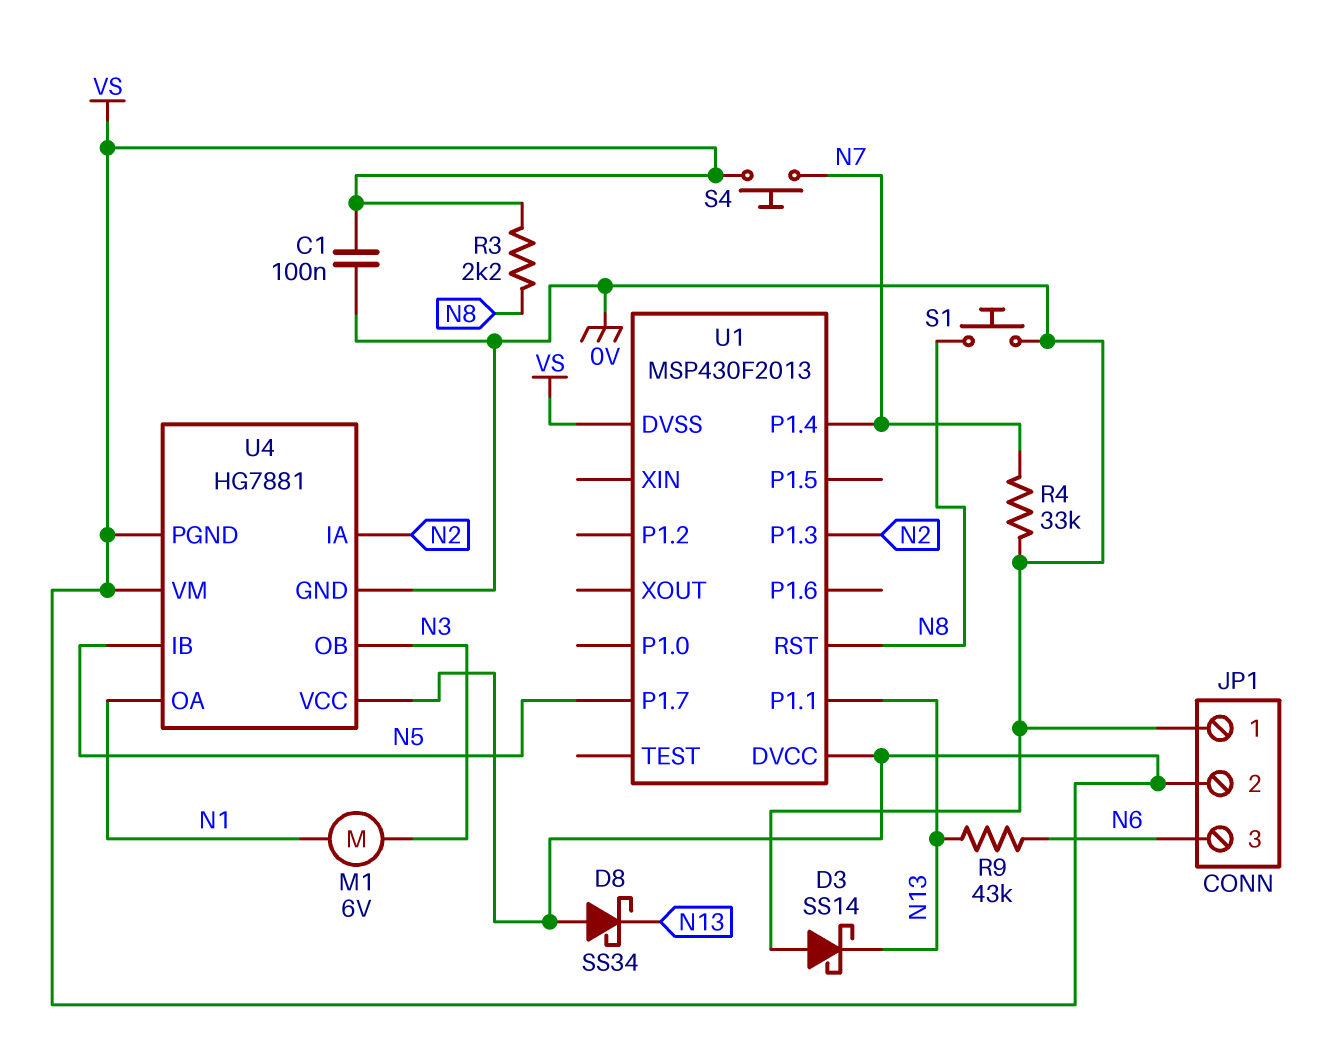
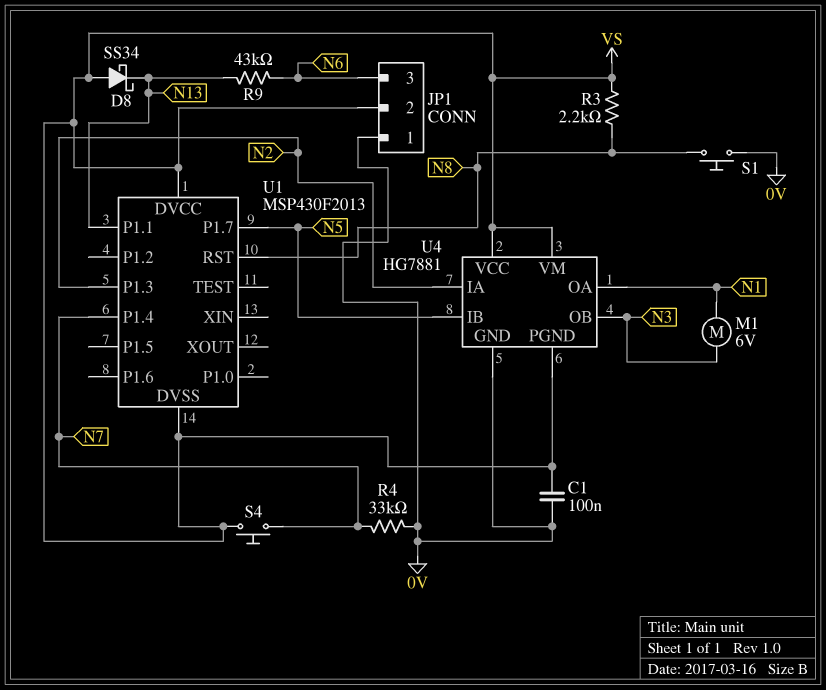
D3: schottky SS14 (A 0V, K N13) -> none

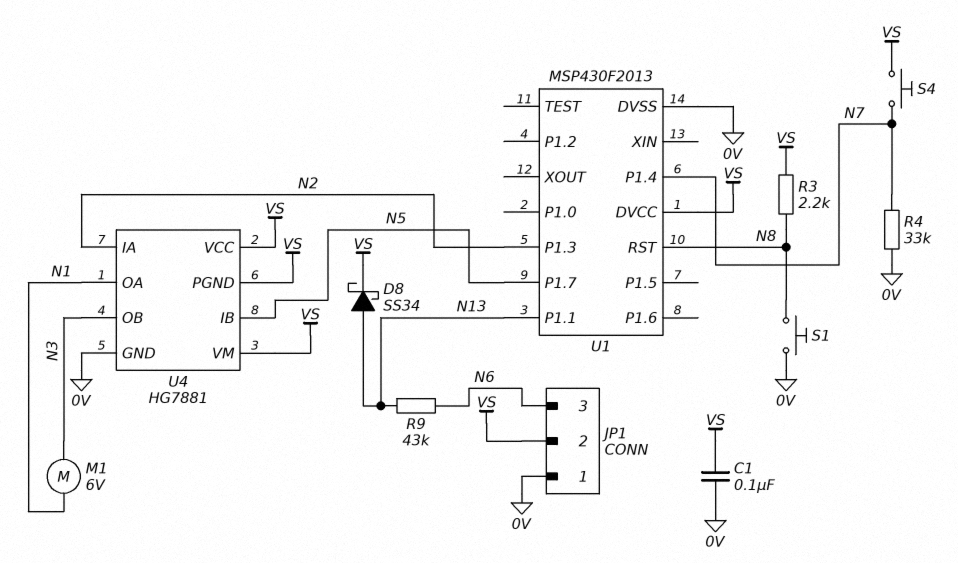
D8: schottky SS34 (A VS, K N13) -> schottky SS34 (A N13, K VS)
U1 pin DVSS: VS -> 0V

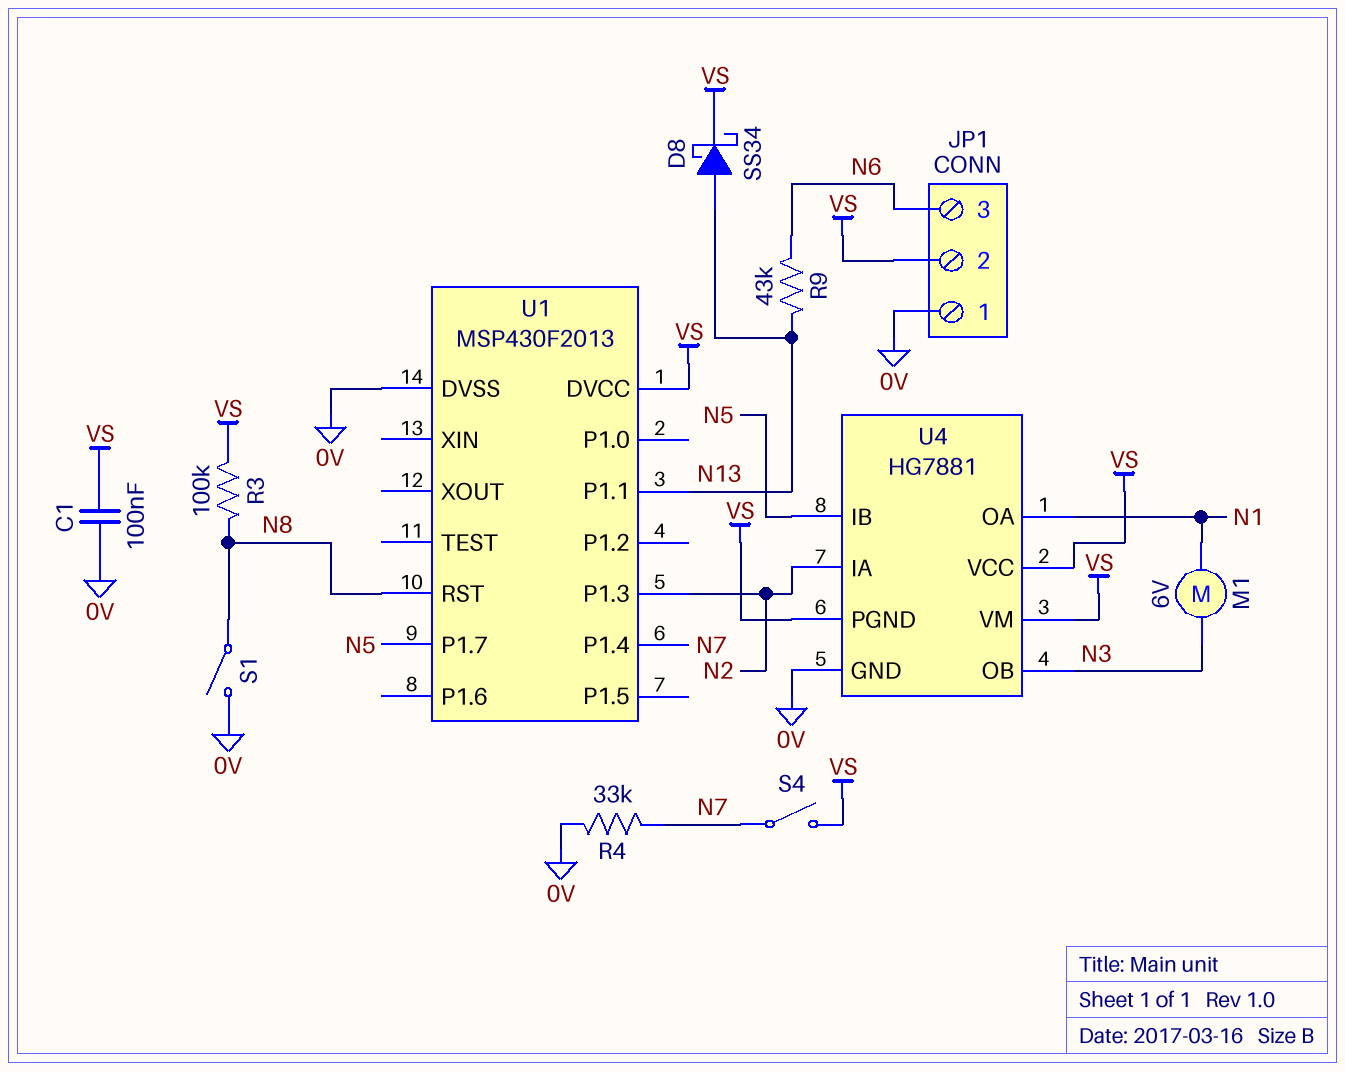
R3: 2.2k (N8, VS) -> 100k (N8, VS)
S1: button (0V, N8) -> switch (0V, N8)
S4: button (N7, VS) -> switch (N7, VS)

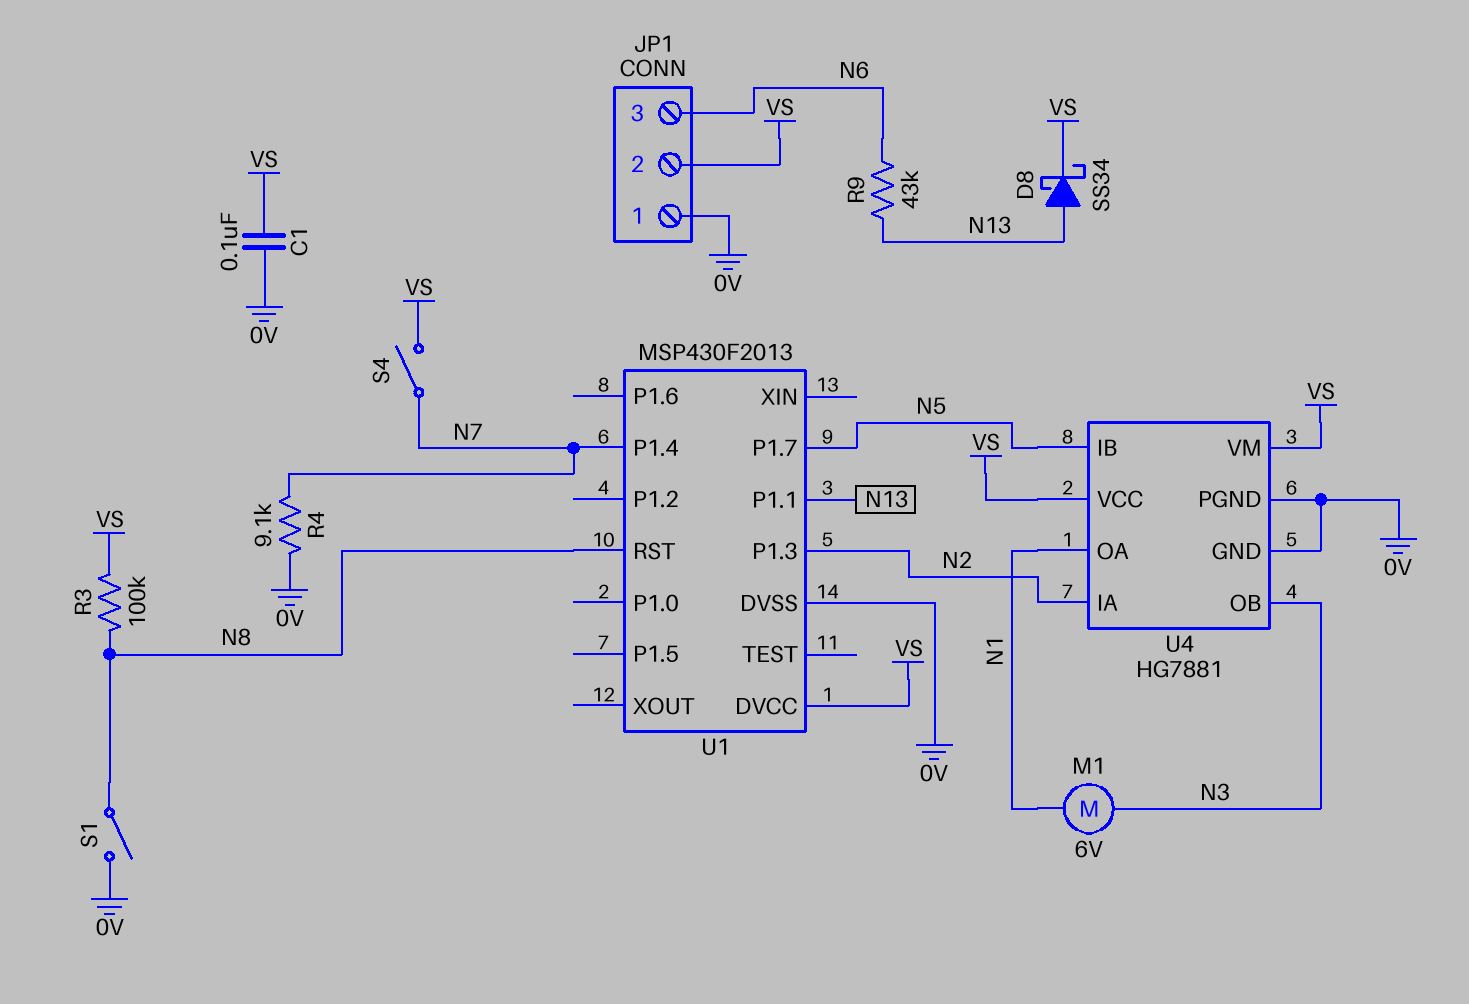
R4: 33k (0V, N7) -> 9.1k (0V, N7)
U4 pin PGND: VS -> 0V

